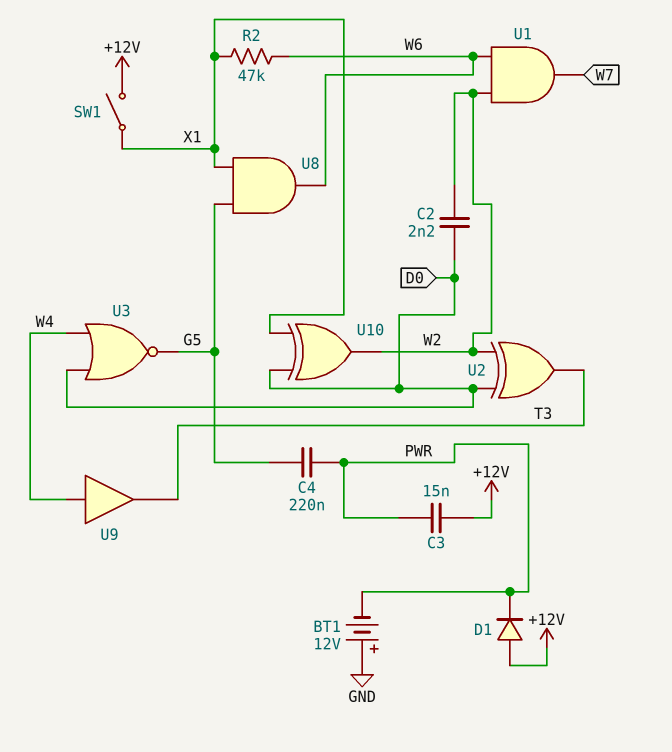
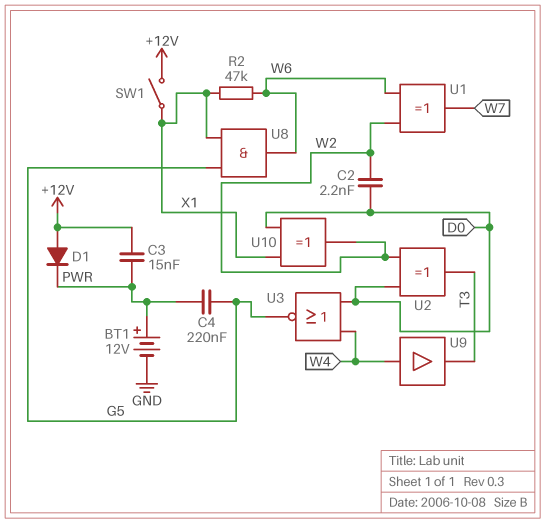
BT1: 12V (plus GND, minus PWR) -> 12V (plus PWR, minus GND)
U1: AND (in W2, in W6, out W7) -> XOR (in W2, in W6, out W7)

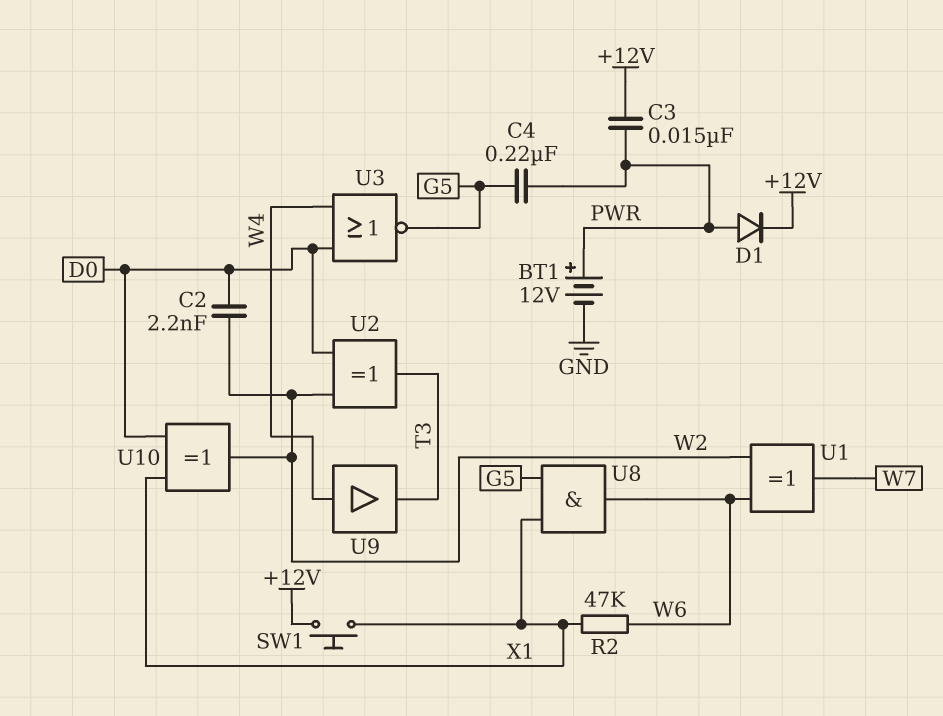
D1: diode (A +12V, K PWR) -> diode (A PWR, K +12V)
SW1: switch (+12V, X1) -> button (+12V, X1)

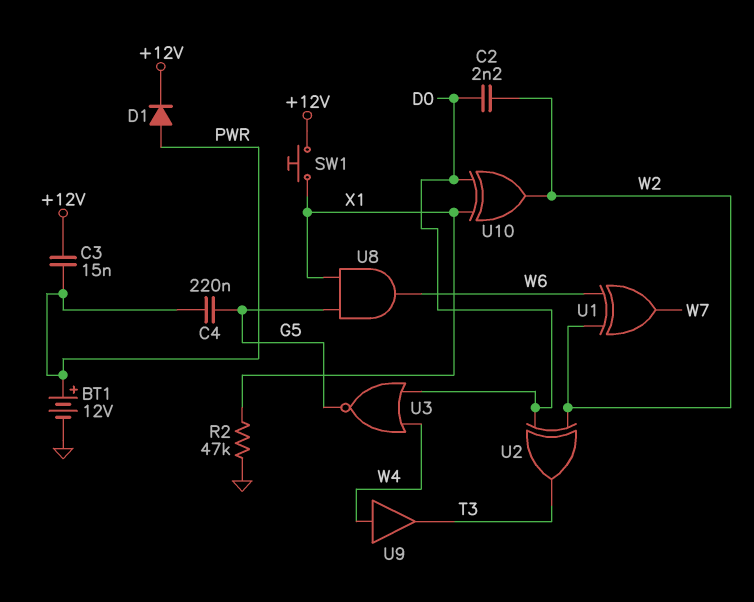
R2: 47k (W6, X1) -> 47k (GND, X1)

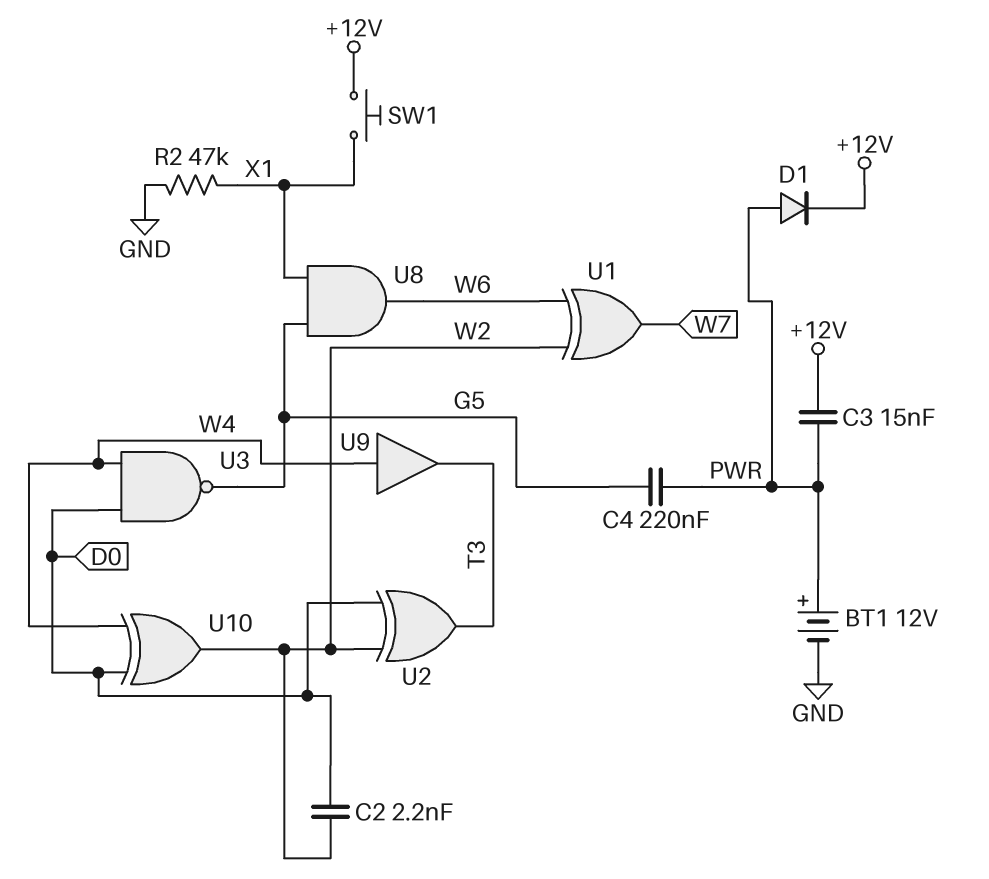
U3: NOR (in D0, in W4, out G5) -> NAND (in D0, in W4, out G5)
U10: XOR (in D0, in X1, out W2) -> XOR (in D0, in W4, out W2)

